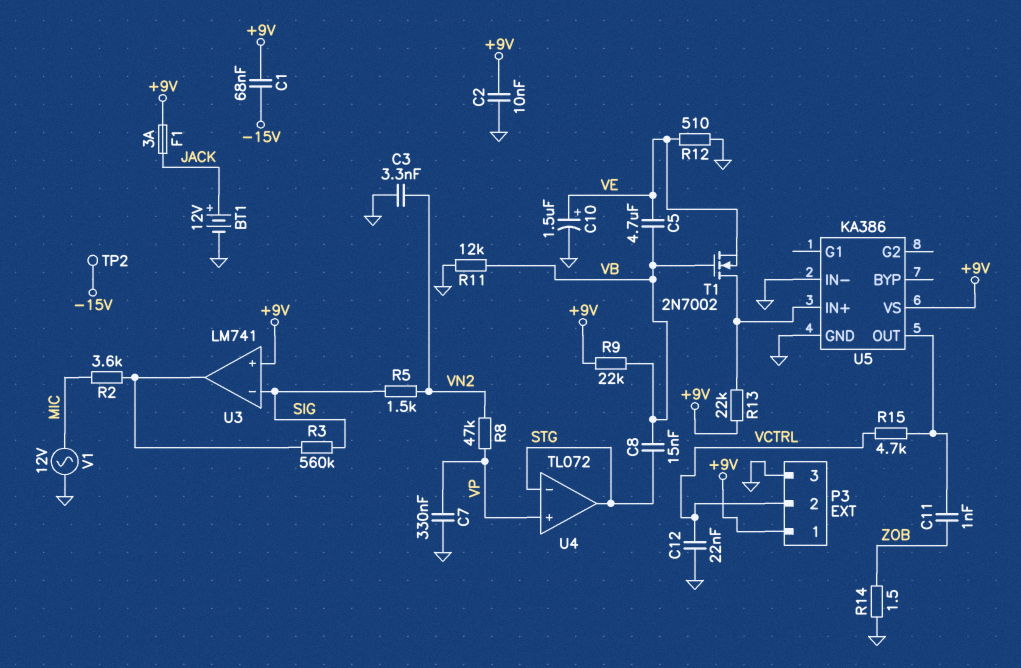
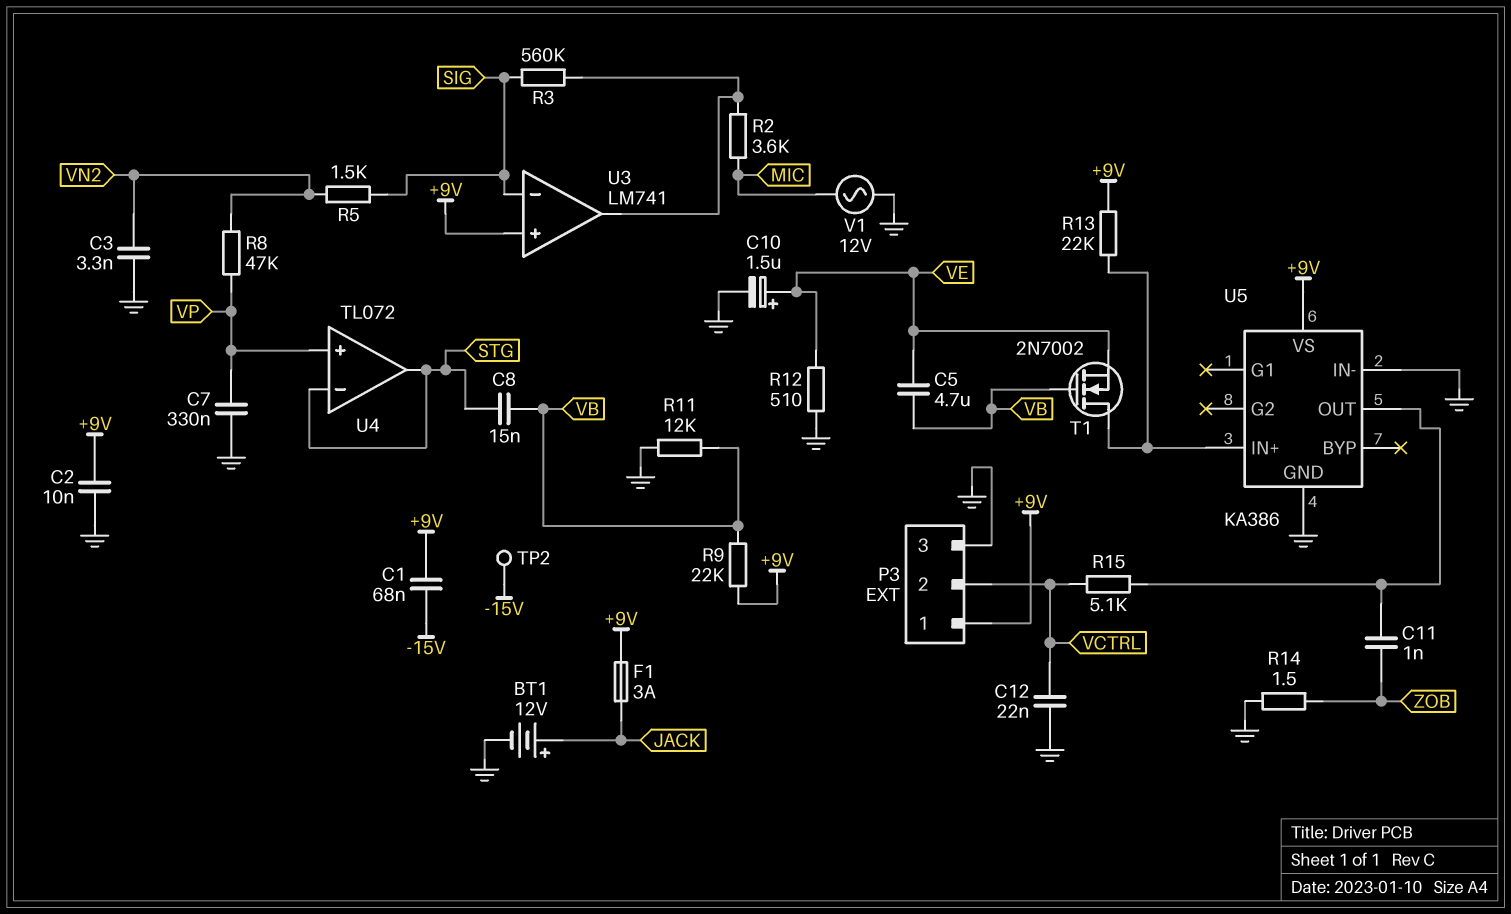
R15: 4.7k (U5/OUT, VCTRL) -> 5.1k (U5/OUT, VCTRL)

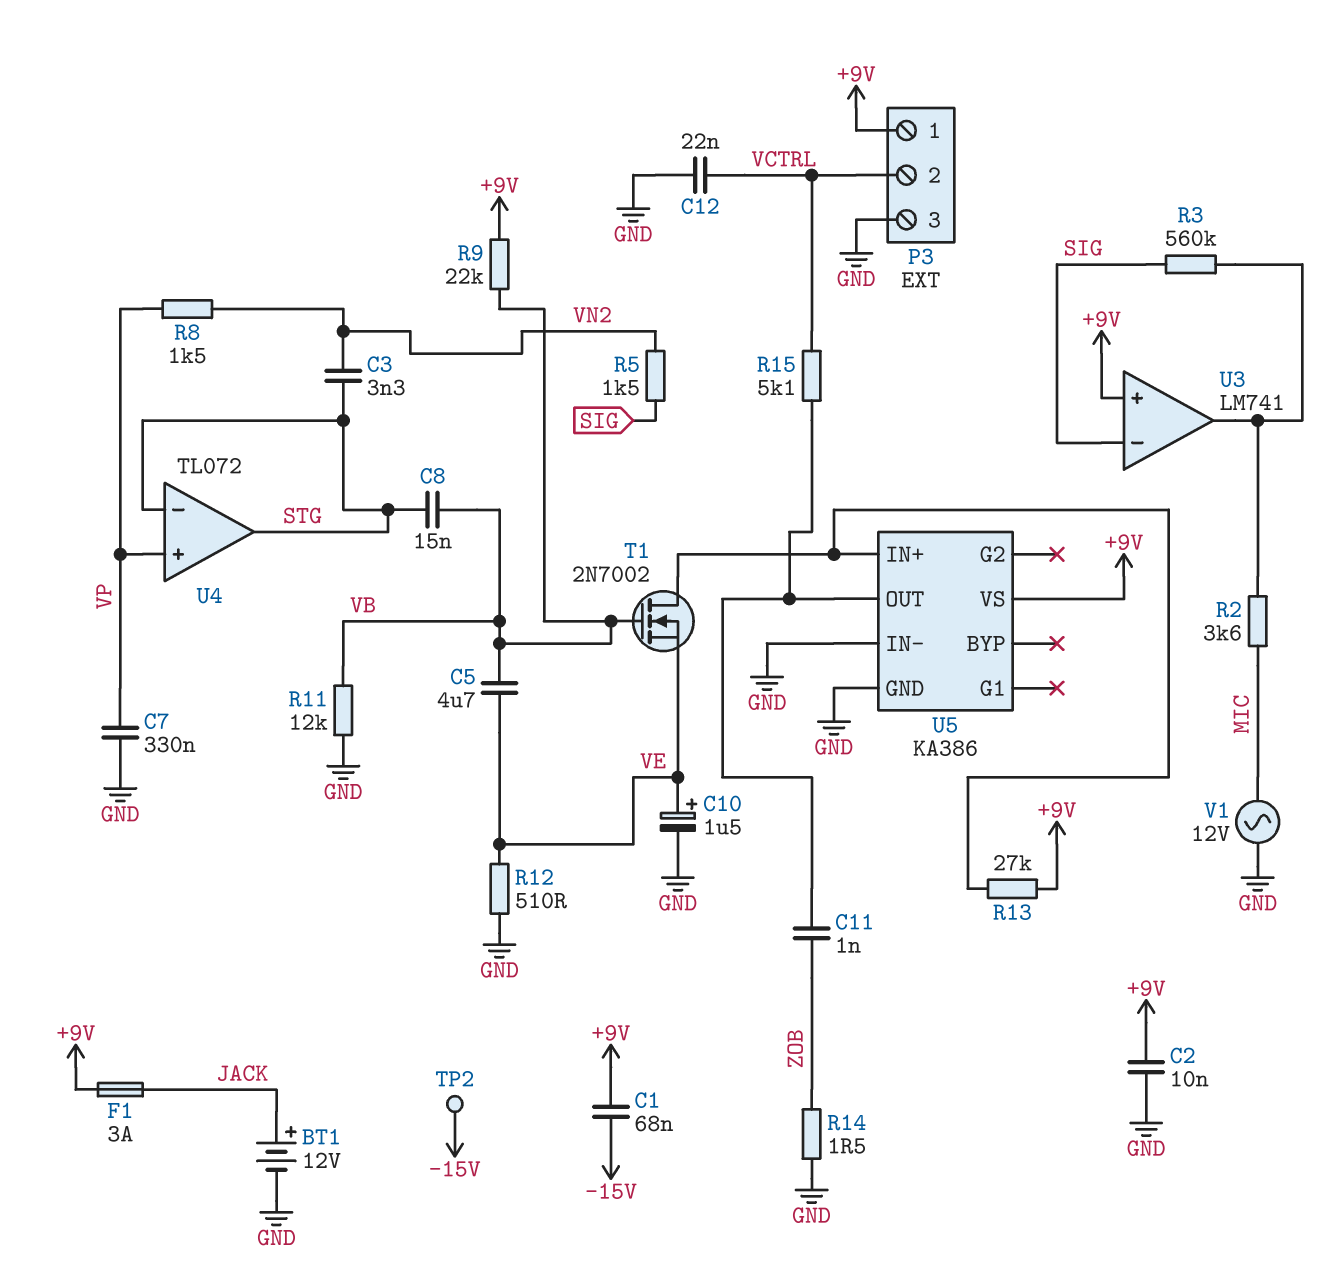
C3: 3.3nF (GND, VN2) -> 3.3nF (STG, VN2)
R8: 47k (VN2, VP) -> 1.5k (VN2, VP)
R13: 22k (+9V, U5/IN+) -> 27k (+9V, U5/IN+)

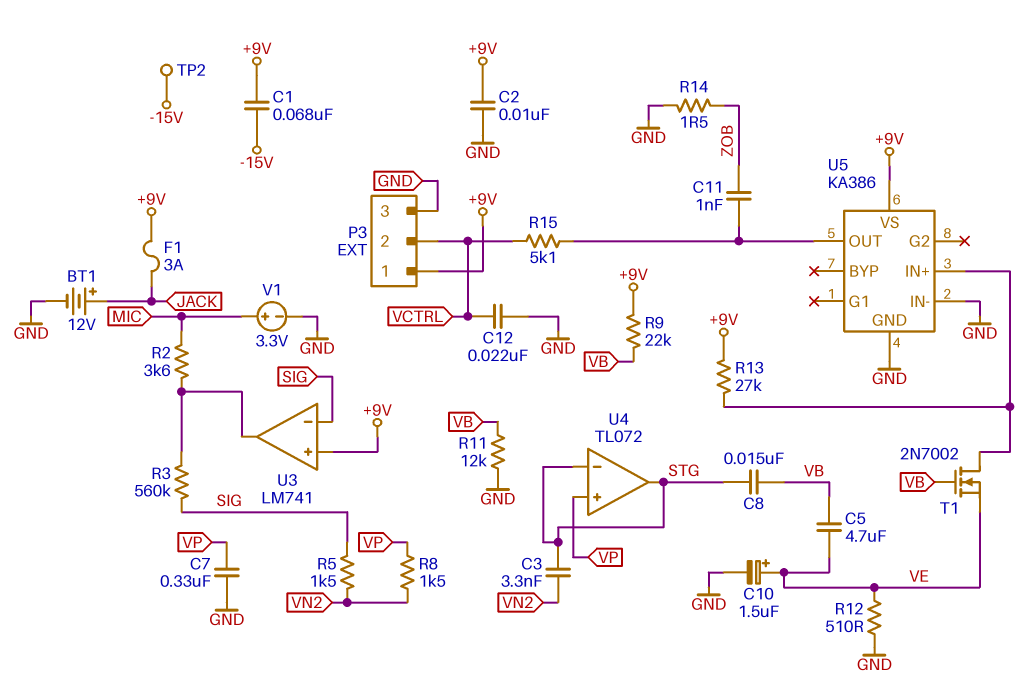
V1: AC 12V (GND, MIC) -> 3.3V (plus MIC, minus GND)

